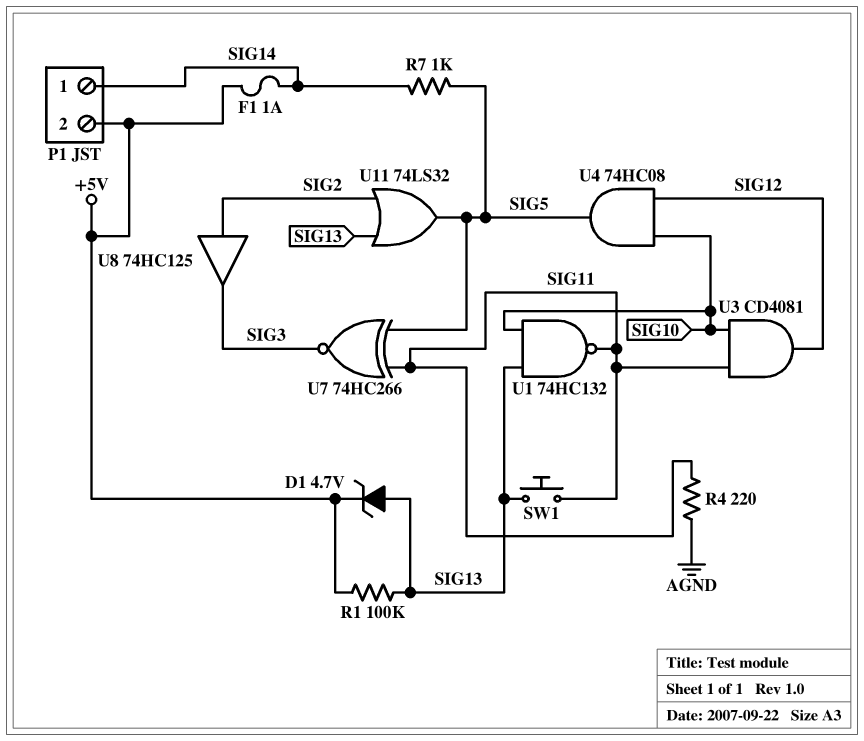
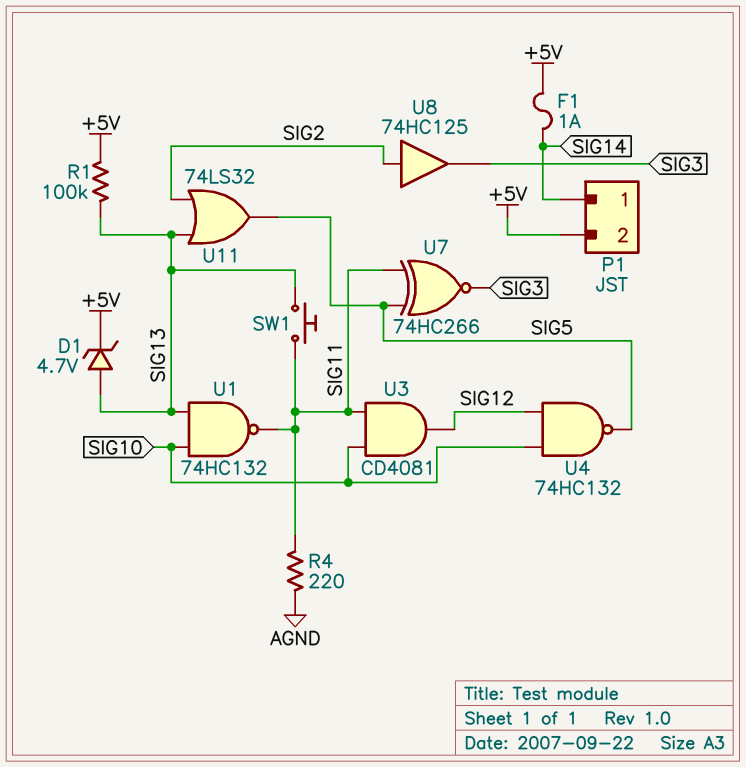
R7: 1k (SIG5, SIG14) -> none
U4: AND 74HC08 (in SIG10, in SIG12, out SIG5) -> NAND 74HC132 (in SIG10, in SIG12, out SIG5)

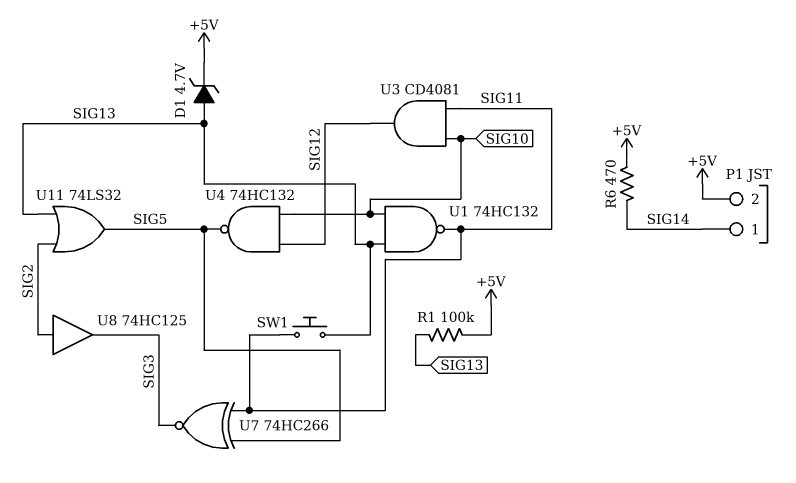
F1: 1A (+5V, SIG14) -> none
R4: 220 (AGND, SIG11) -> none
R6: none -> 470 (+5V, SIG14)

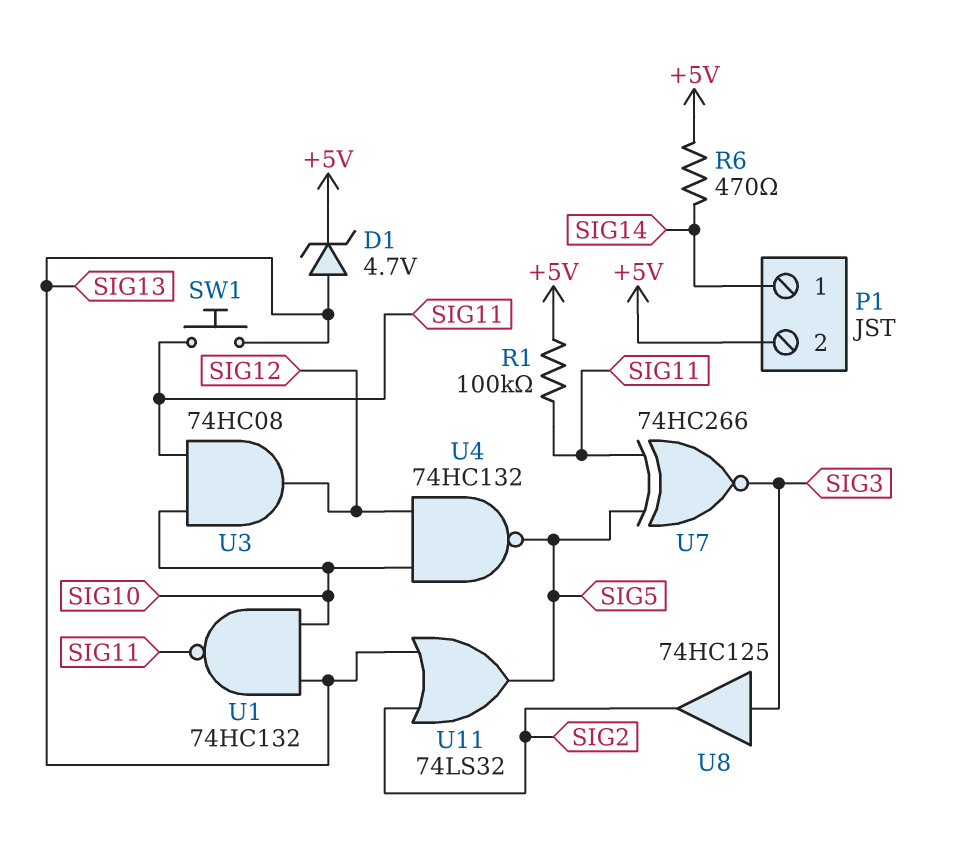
R1: 100k (+5V, SIG13) -> 100k (+5V, SIG11)
U3: AND CD4081 (in SIG10, in SIG11, out SIG12) -> AND 74HC08 (in SIG10, in SIG11, out SIG12)
U8: buffer 74HC125 (in SIG2, out SIG3) -> buffer 74HC125 (in SIG3, out SIG2)

